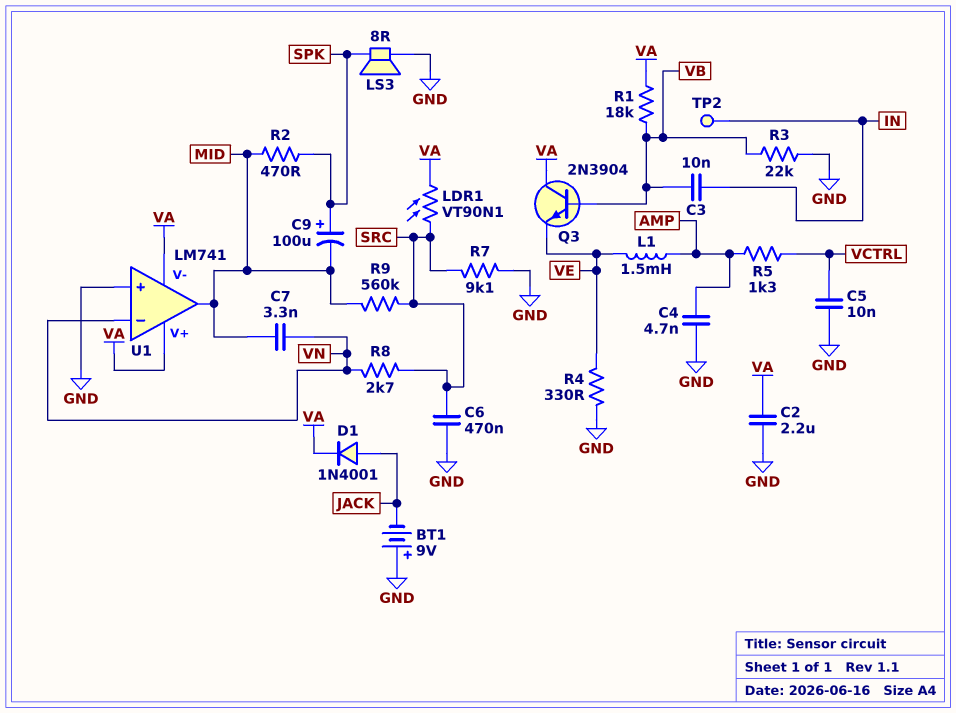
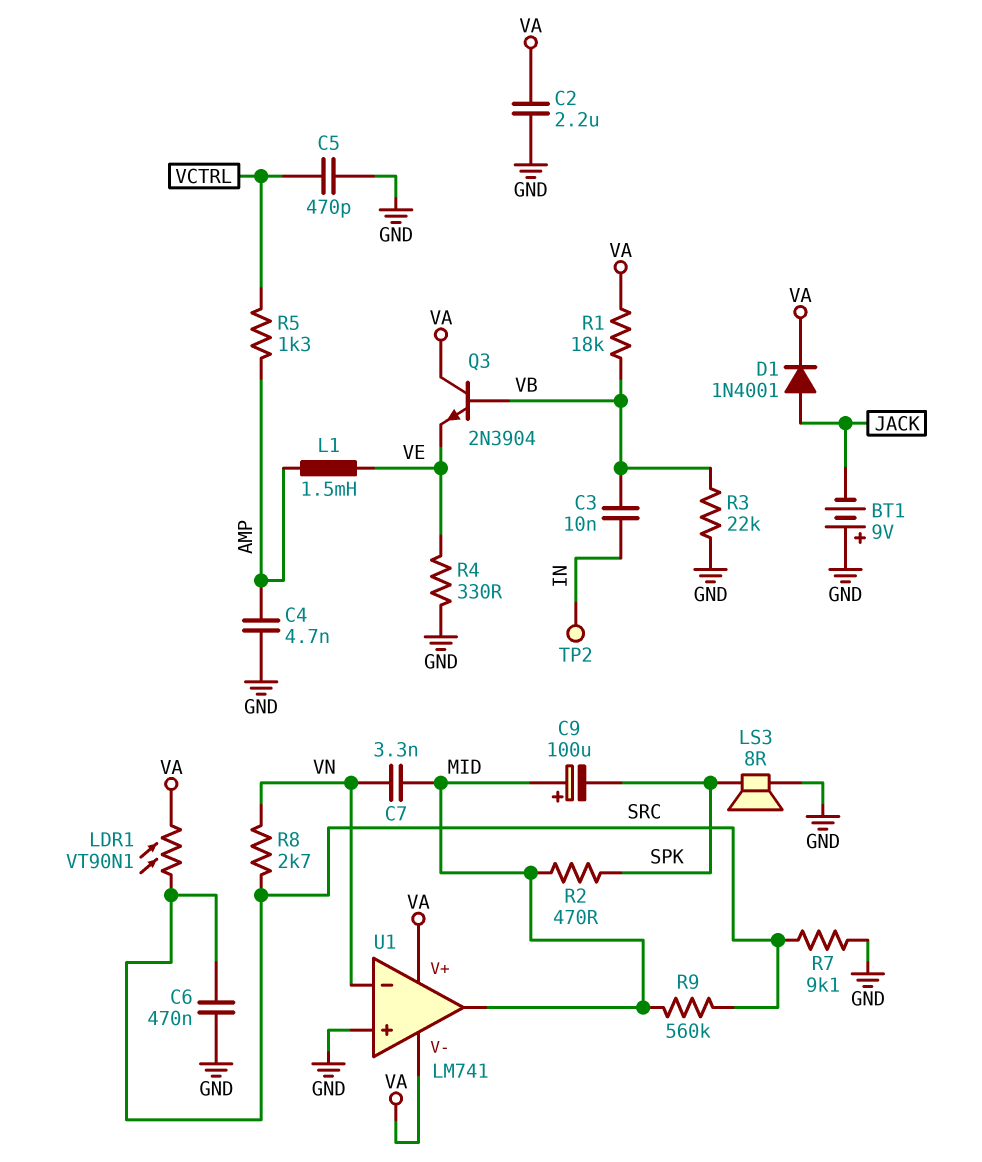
C5: 10nF (GND, VCTRL) -> 470pF (GND, VCTRL)
C9: 100uF (plus SPK, minus MID) -> 100uF (plus MID, minus SPK)

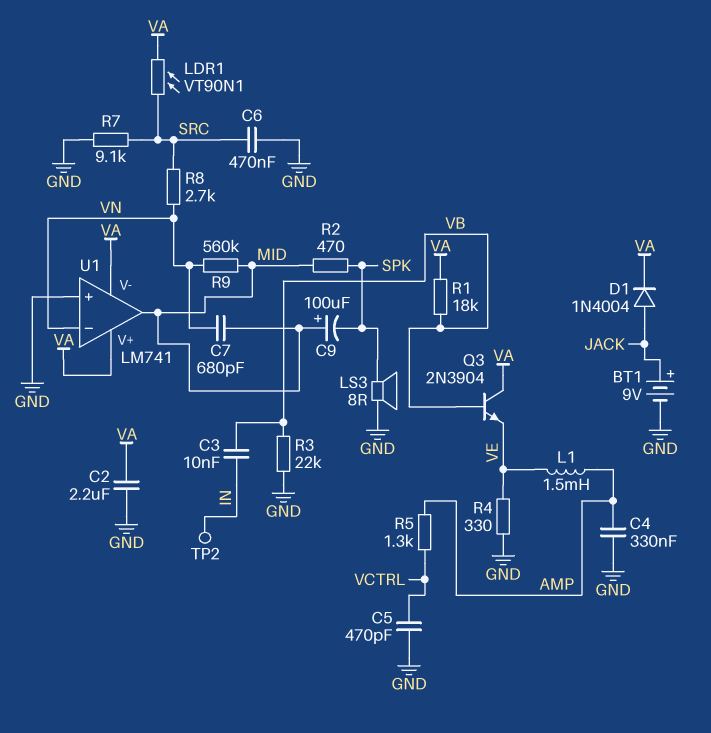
BT1: 9V (plus GND, minus JACK) -> 9V (plus JACK, minus GND)
C4: 4.7nF (AMP, GND) -> 330nF (AMP, GND)
C7: 3.3nF (MID, VN) -> 680pF (MID, VN)
D1: diode 1N4001 (A JACK, K VA) -> diode 1N4004 (A JACK, K VA)
R9: 560k (MID, SRC) -> 560k (MID, VN)

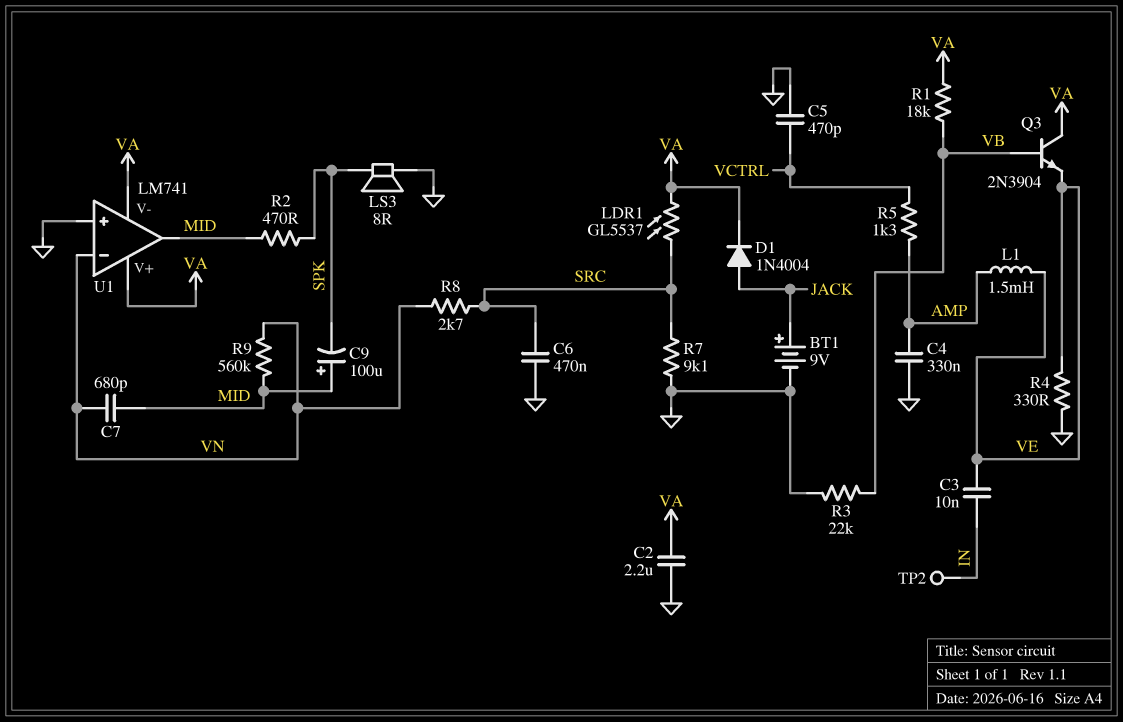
C3: 10nF (IN, VB) -> 10nF (IN, VE)
LDR1: VT90N1 (SRC, VA) -> GL5537 (SRC, VA)

